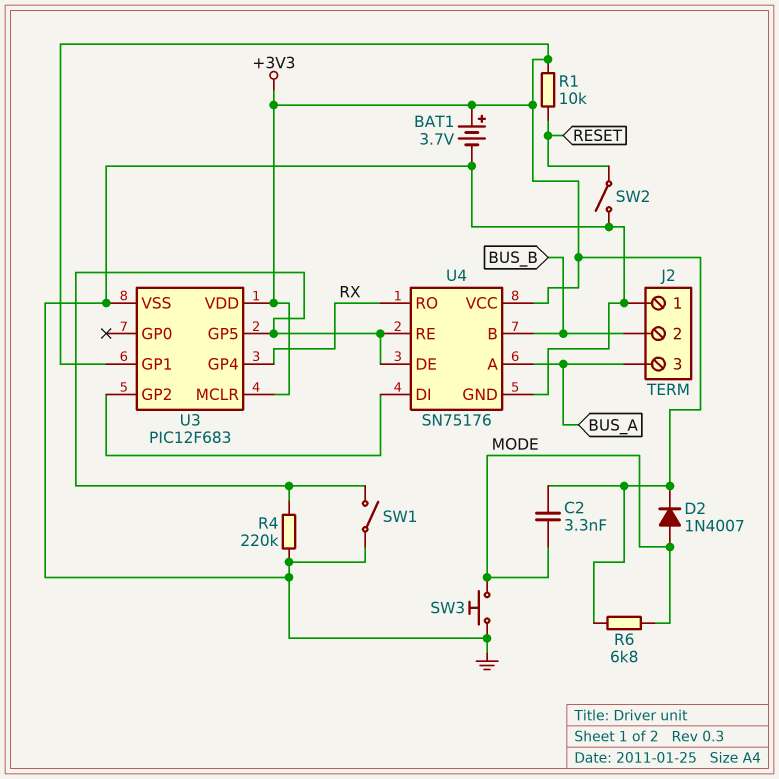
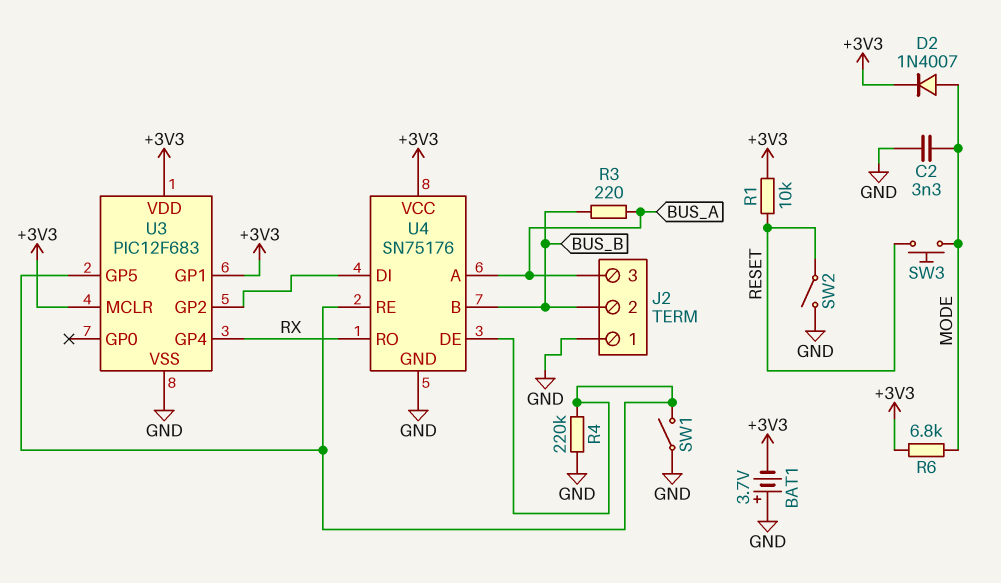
BAT1: 3.7V (plus +3V3, minus GND) -> 3.7V (plus GND, minus +3V3)
C2: 3.3nF (+3V3, MODE) -> 3.3nF (GND, MODE)
R3: none -> 220 (BUS_A, BUS_B)
SW3: button (GND, MODE) -> button (MODE, RESET)

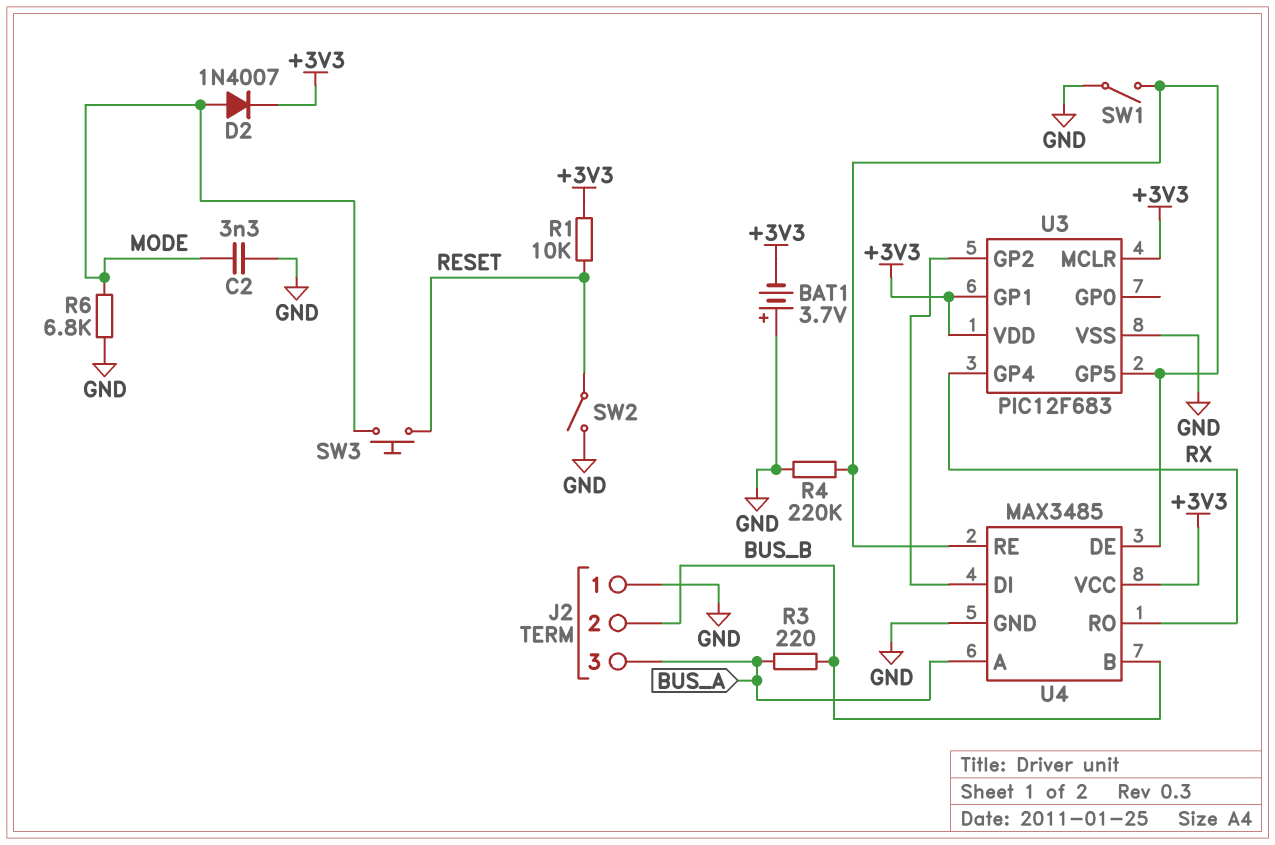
R6: 6.8k (+3V3, MODE) -> 6.8k (GND, MODE)
U4: SN75176 -> MAX3485

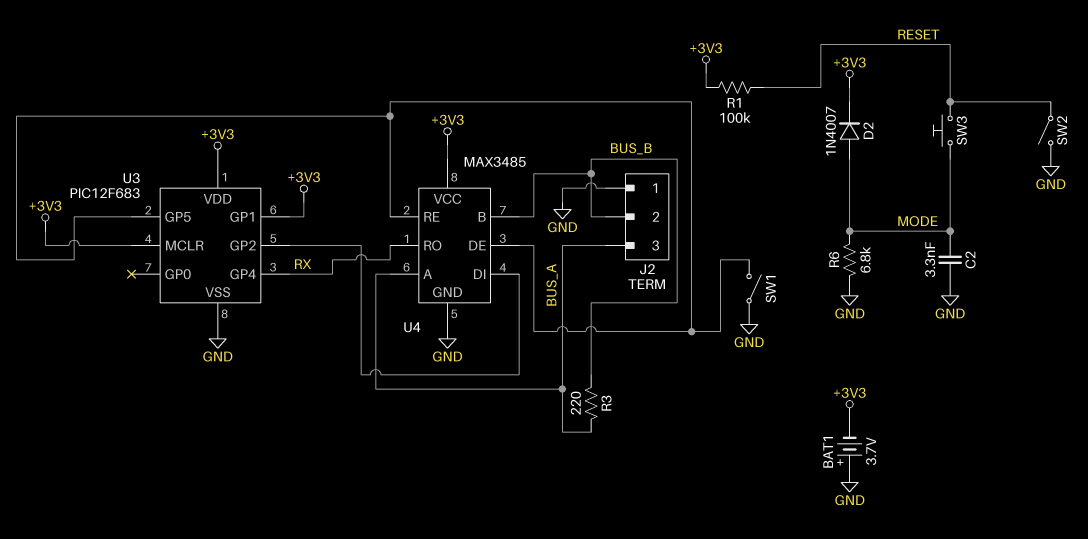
R1: 10k (+3V3, RESET) -> 100k (+3V3, RESET)
R4: 220k (GND, U3/GP5) -> none

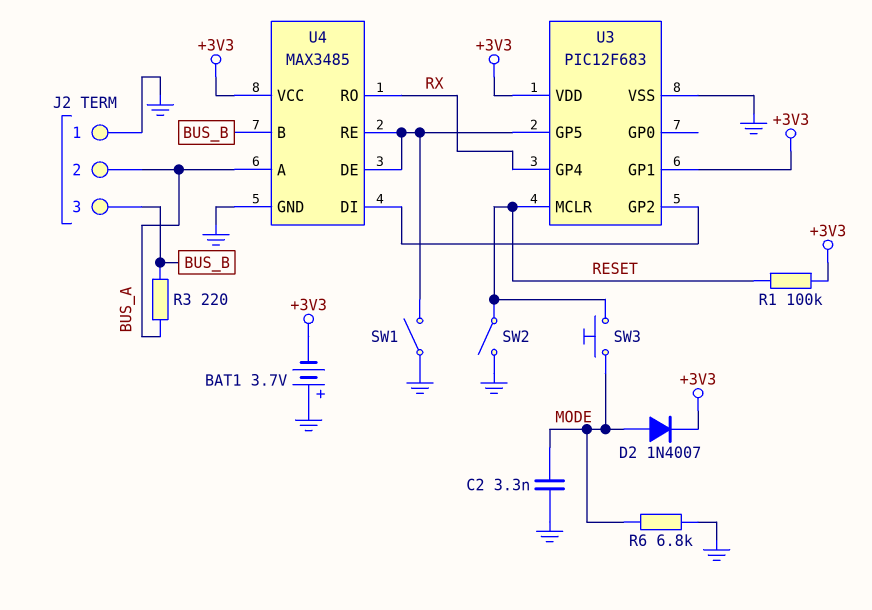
J2 pin 2: BUS_B -> BUS_A
J2 pin 3: BUS_A -> BUS_B
U3 pin MCLR: +3V3 -> RESET

